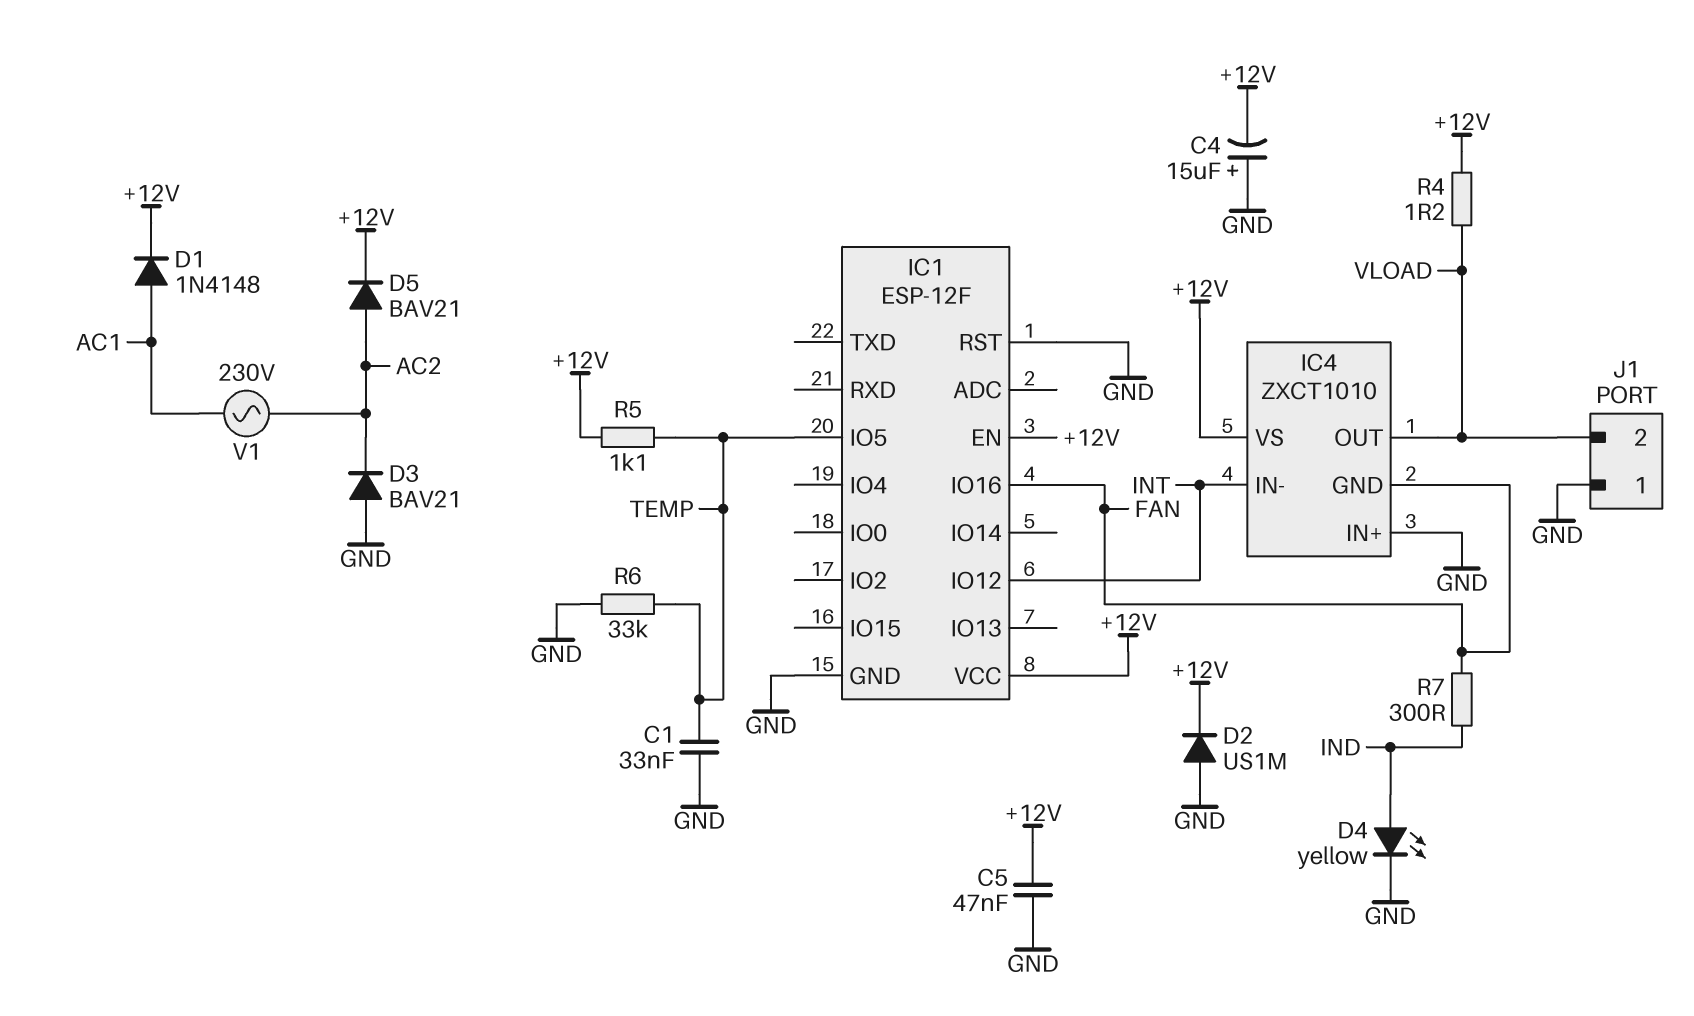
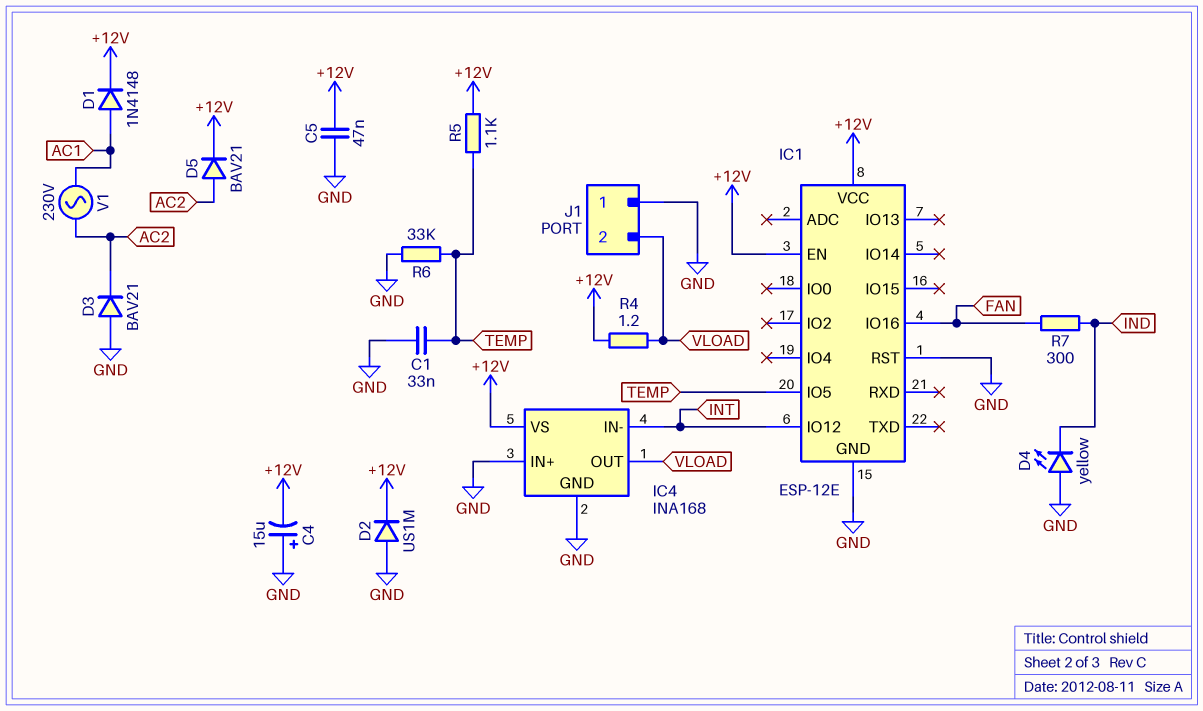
D4: LED yellow (A IND, K GND) -> LED yellow (A GND, K IND)
IC1: ESP-12F -> ESP-12E
IC4: ZXCT1010 -> INA168
IC4 pin GND: FAN -> GND

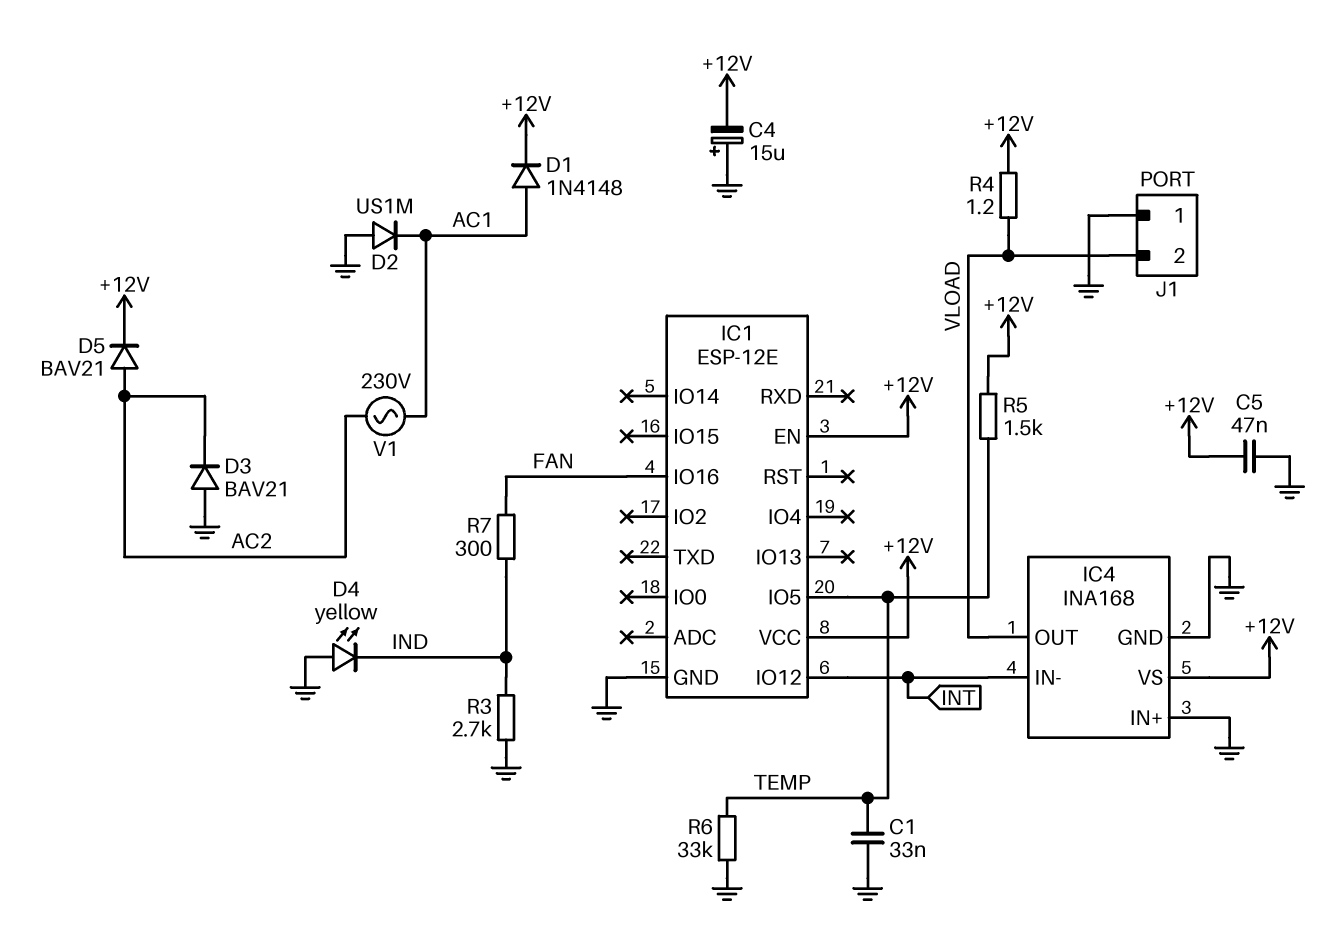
D2: diode US1M (A GND, K +12V) -> diode US1M (A GND, K AC1)
IC1 pin RST: GND -> none
R3: none -> 2.7k (GND, IND)
R5: 1.1k (+12V, TEMP) -> 1.5k (+12V, TEMP)

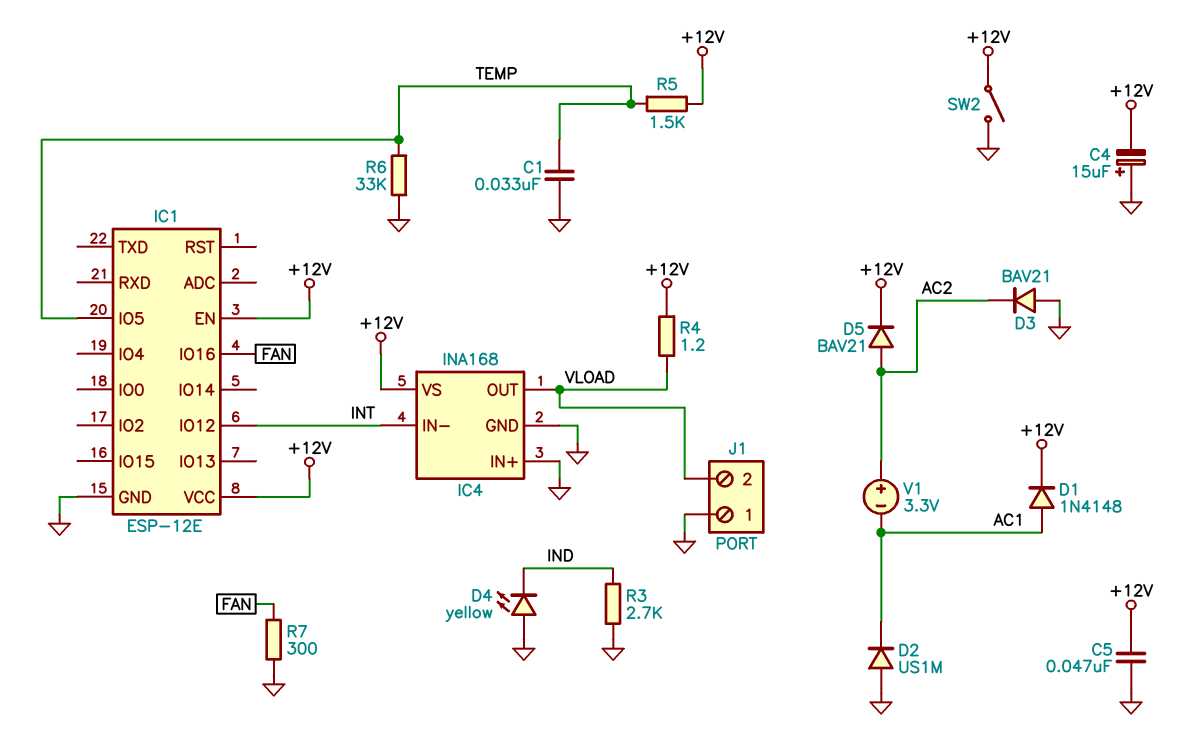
R7: 300 (FAN, IND) -> 300 (FAN, GND)
SW2: none -> switch (+12V, GND)
V1: AC 230V (AC1, AC2) -> 3.3V (plus AC2, minus AC1)

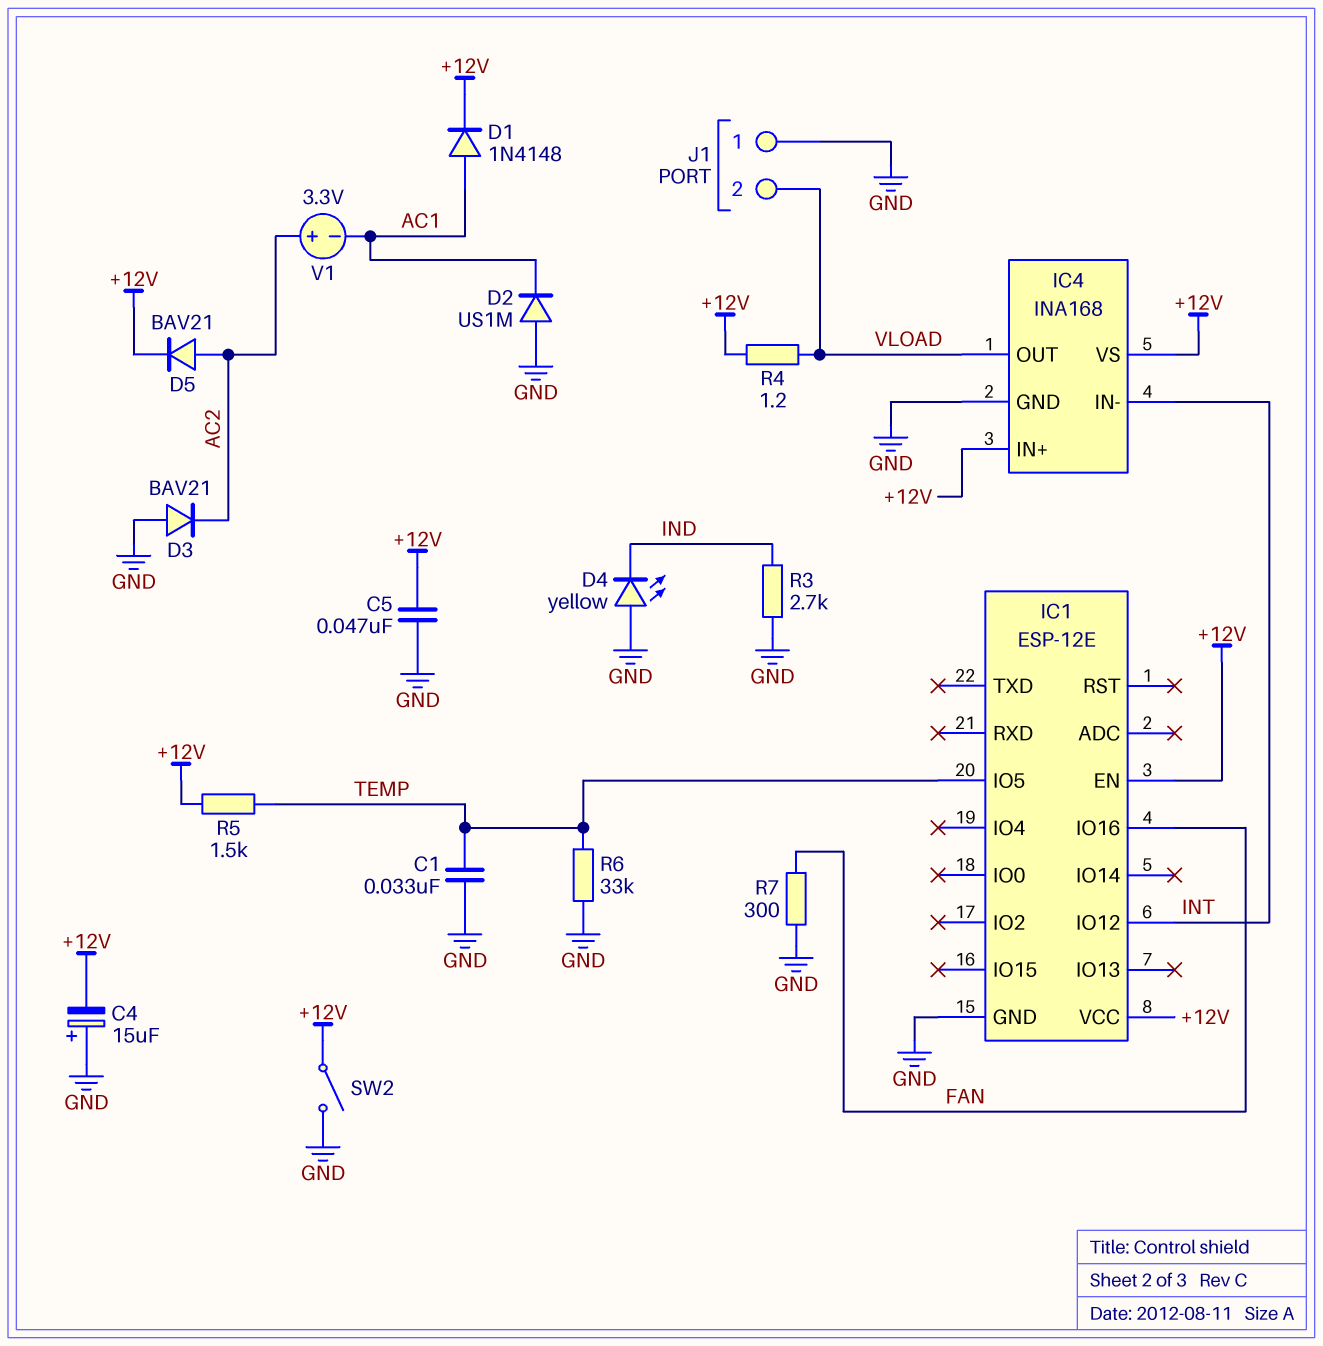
IC4 pin IN+: GND -> +12V

